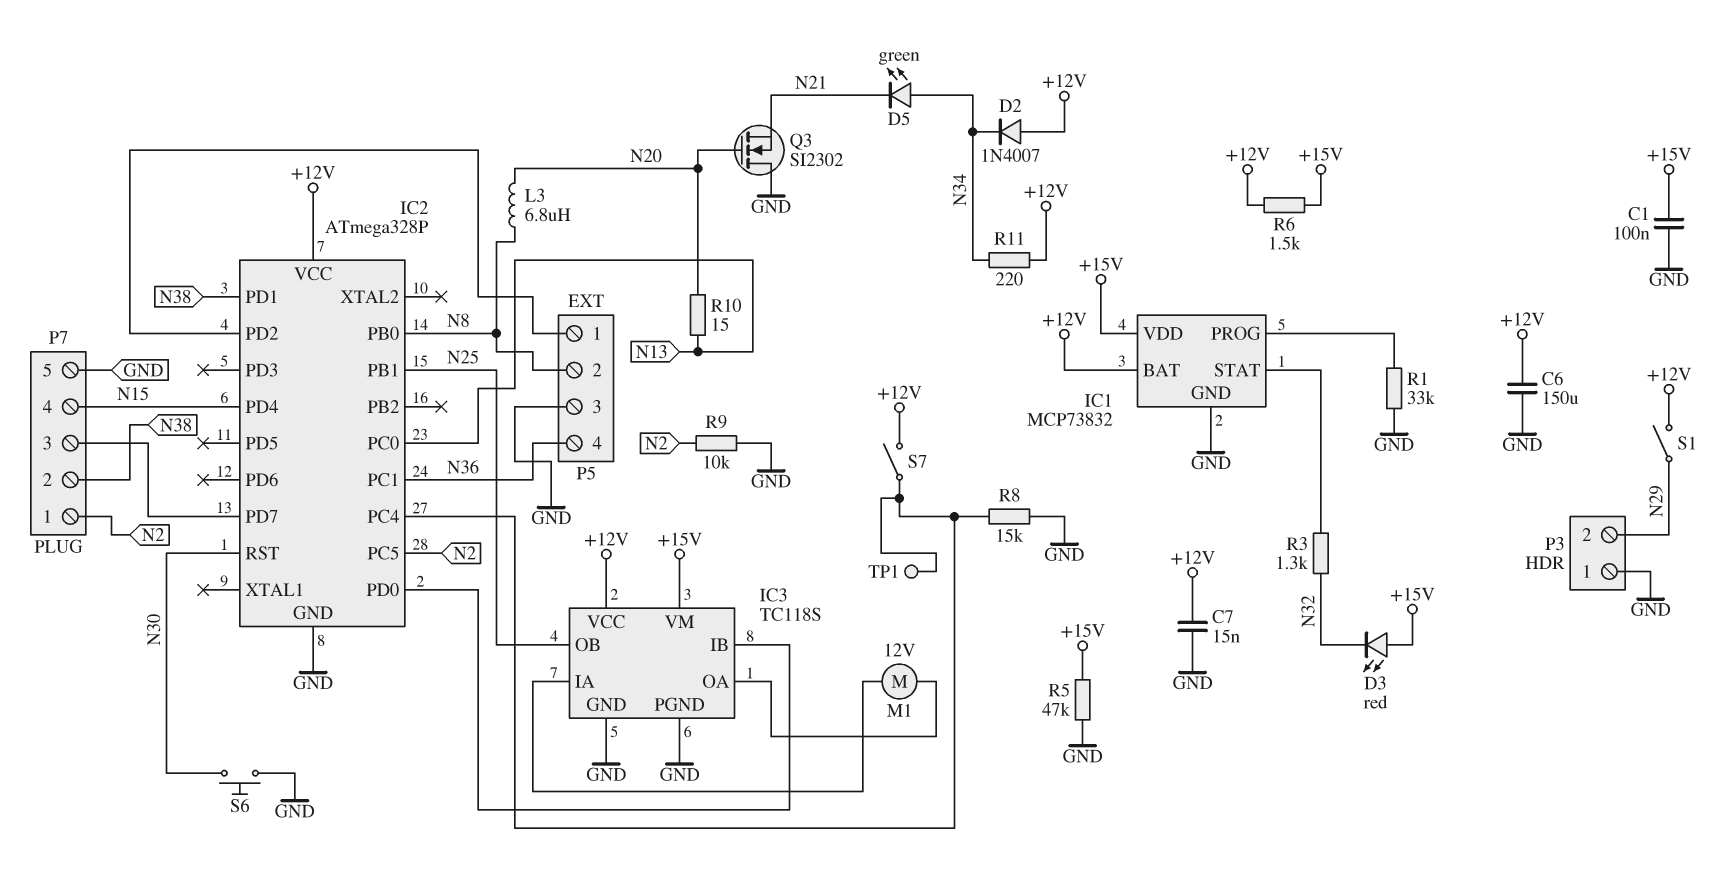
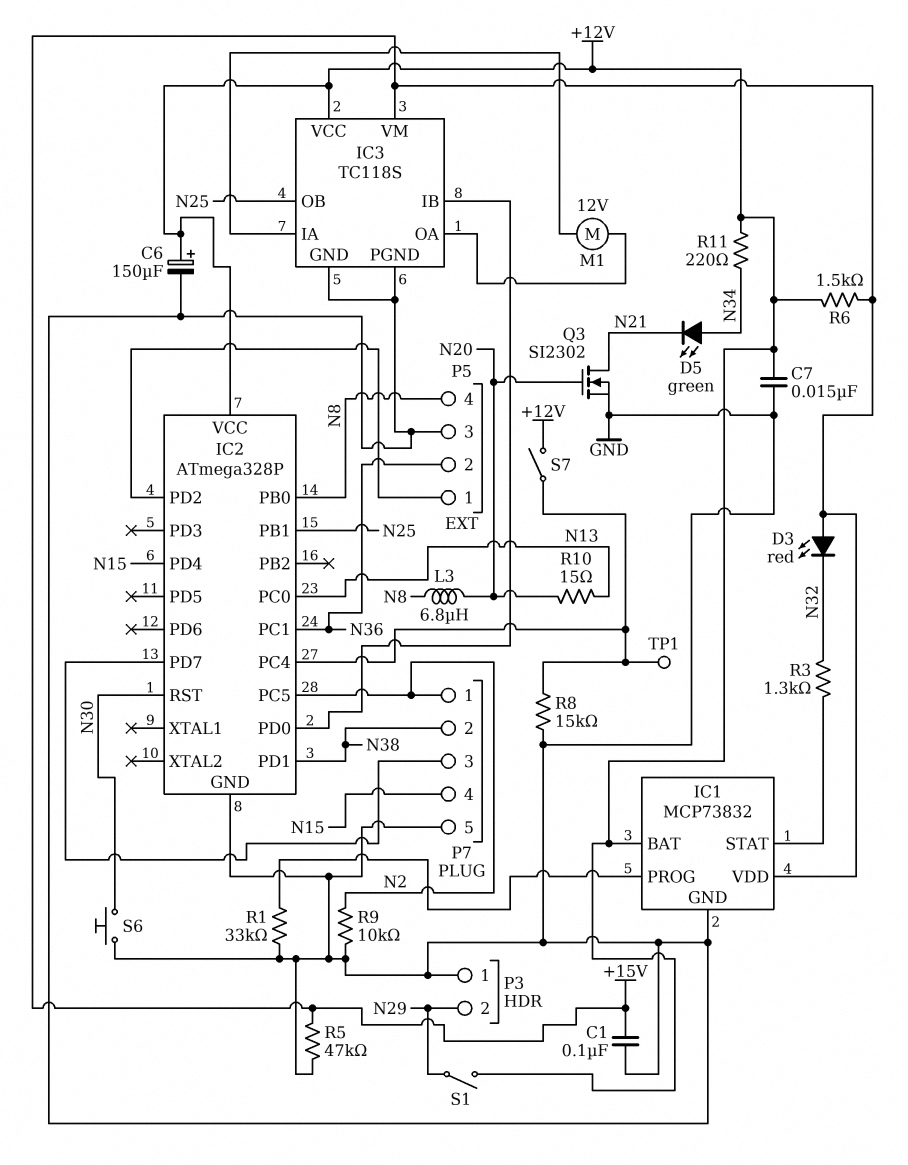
C6: 150uF (+12V, GND) -> 150uF (plus +12V, minus GND)
D2: diode 1N4007 (A +12V, K N34) -> none
P5 pin 2: N8 -> N36
P5 pin 4: N36 -> N8
Q3: NMOS SI2302 (G N20, D GND, S N21) -> NMOS SI2302 (G N20, D N21, S GND)

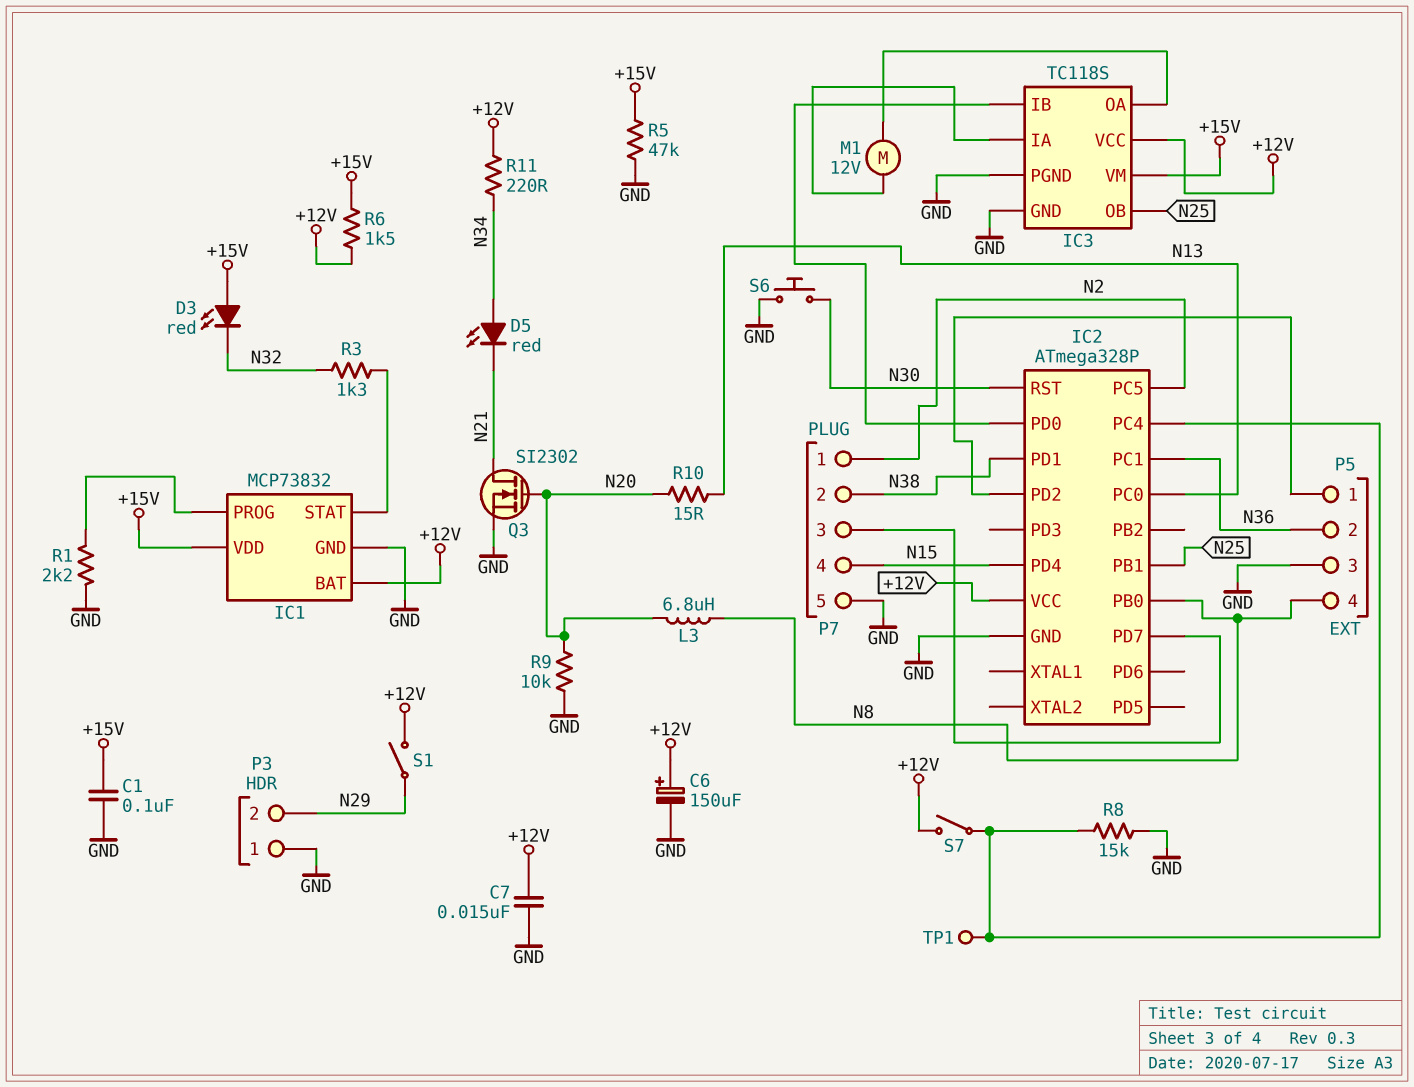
D5: LED green (A N34, K N21) -> LED red (A N34, K N21)
R1: 33k (GND, IC1/PROG) -> 2.2k (GND, IC1/PROG)
R9: 10k (GND, N2) -> 10k (GND, N20)

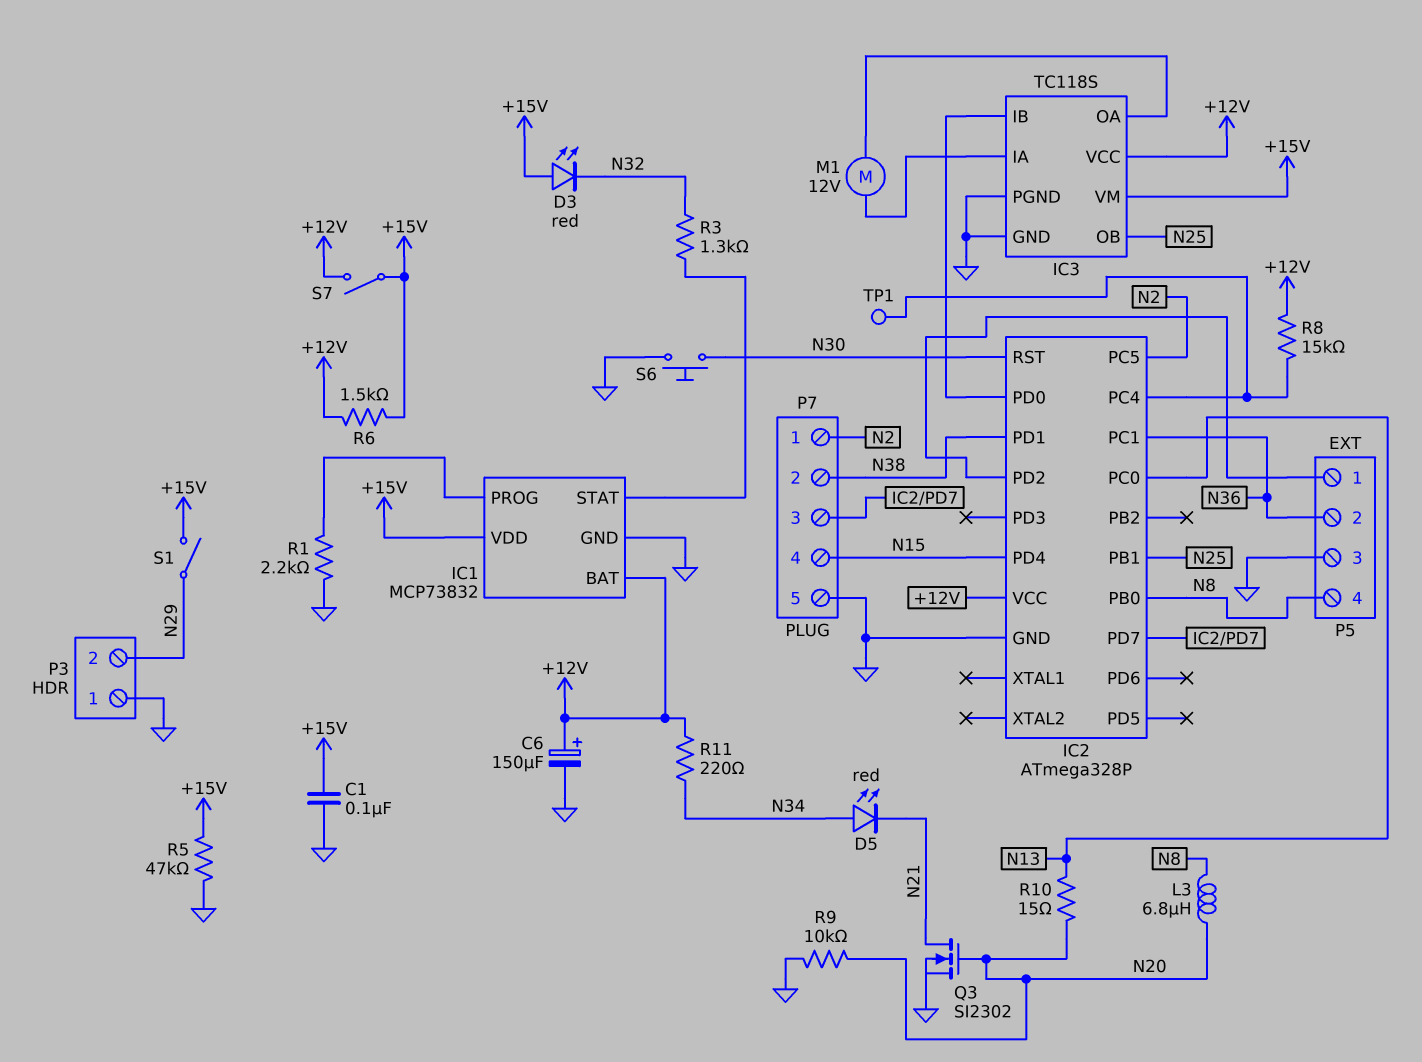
C7: 15nF (+12V, GND) -> none
R8: 15k (GND, IC2/PC4) -> 15k (+12V, IC2/PC4)
S1: switch (+12V, N29) -> switch (+15V, N29)
S7: switch (+12V, IC2/PC4) -> switch (+12V, +15V)

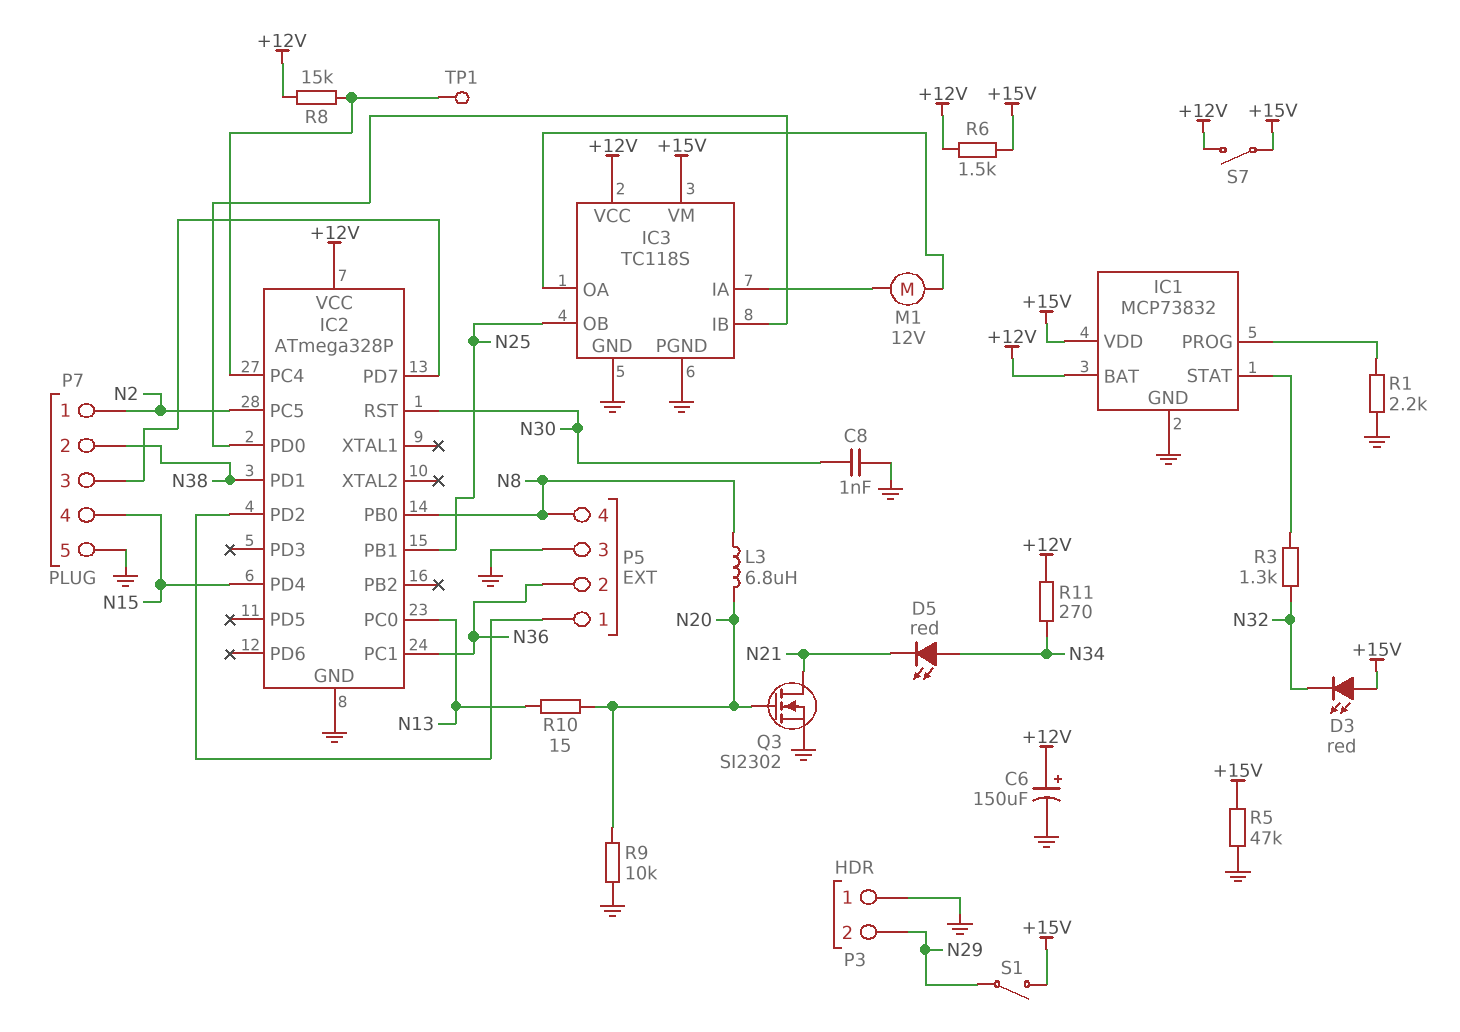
C1: 100nF (+15V, GND) -> none
C8: none -> 1nF (GND, N30)
R11: 220 (+12V, N34) -> 270 (+12V, N34)
S6: button (GND, N30) -> none

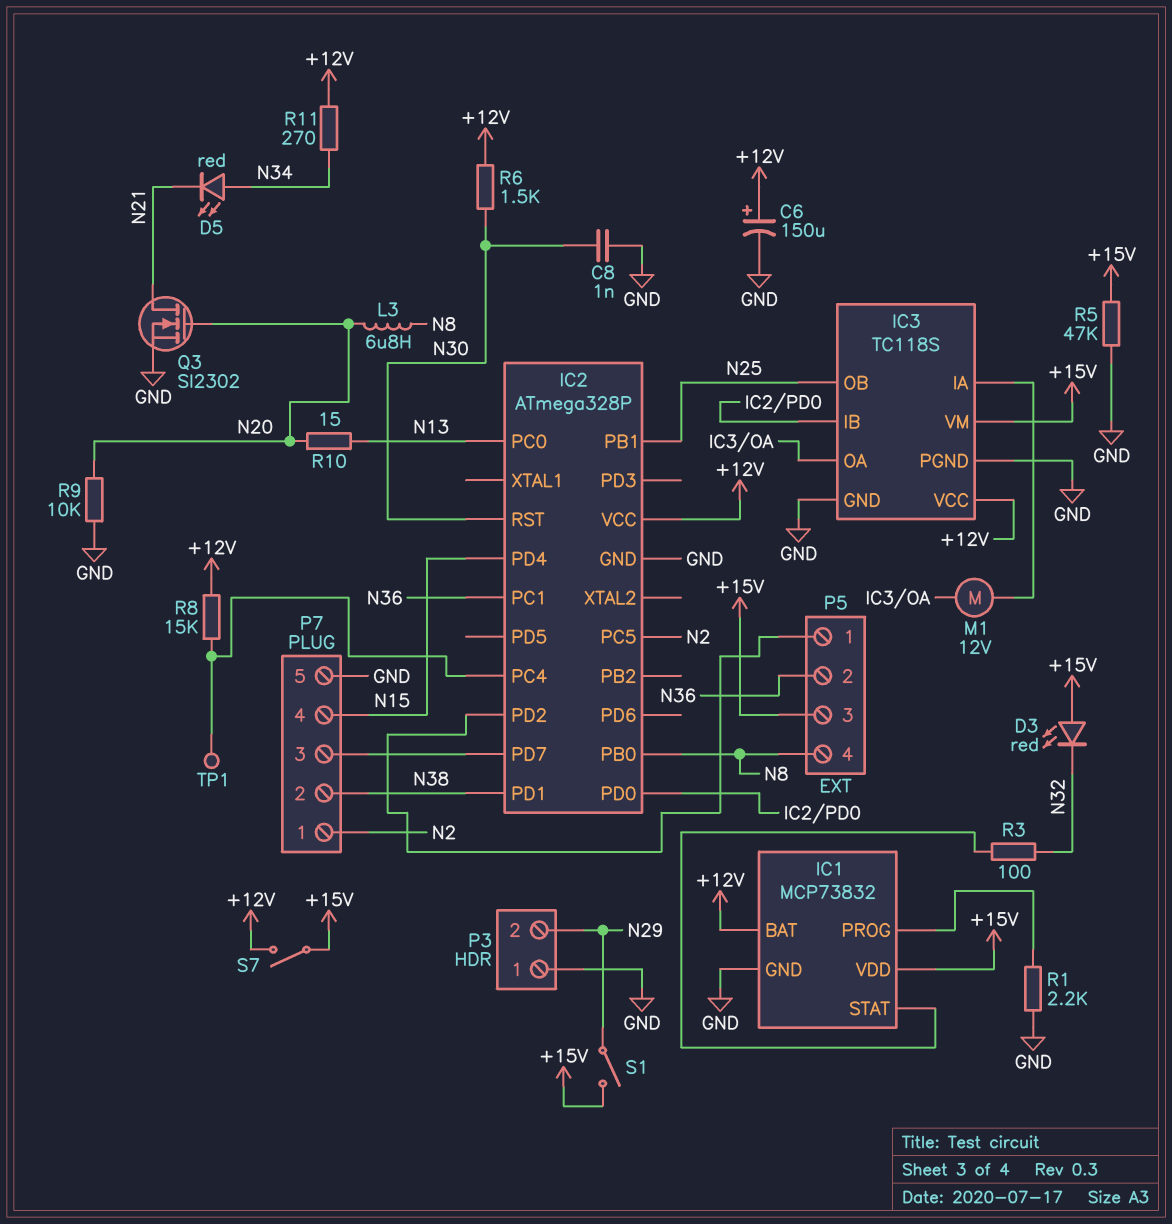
P5 pin 3: GND -> +15V
R3: 1.3k (IC1/STAT, N32) -> 100 (IC1/STAT, N32)
R6: 1.5k (+12V, +15V) -> 1.5k (+12V, N30)

